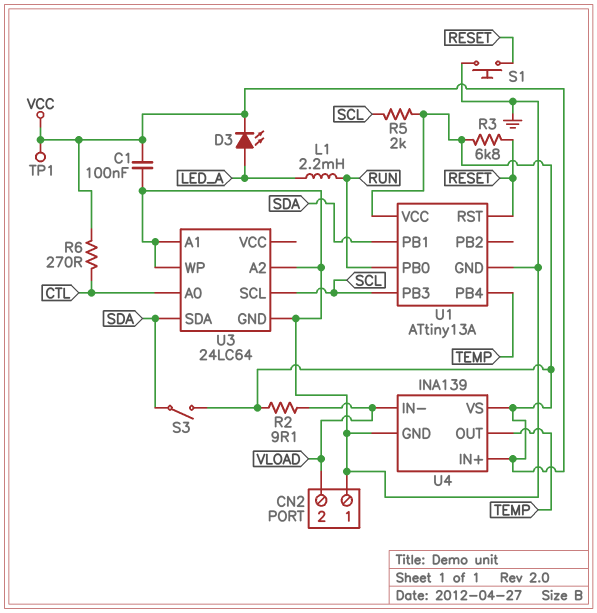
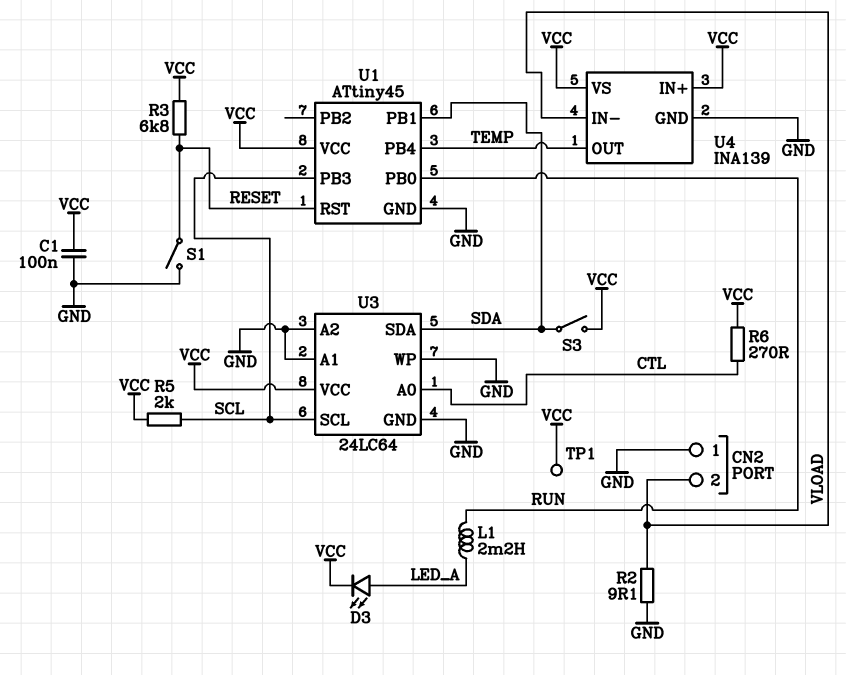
R2: 9.1 (VCC, VLOAD) -> 9.1 (GND, VLOAD)
S1: button (GND, RESET) -> switch (GND, RESET)
U1: ATtiny13A -> ATtiny45
U3 pin VCC: none -> VCC

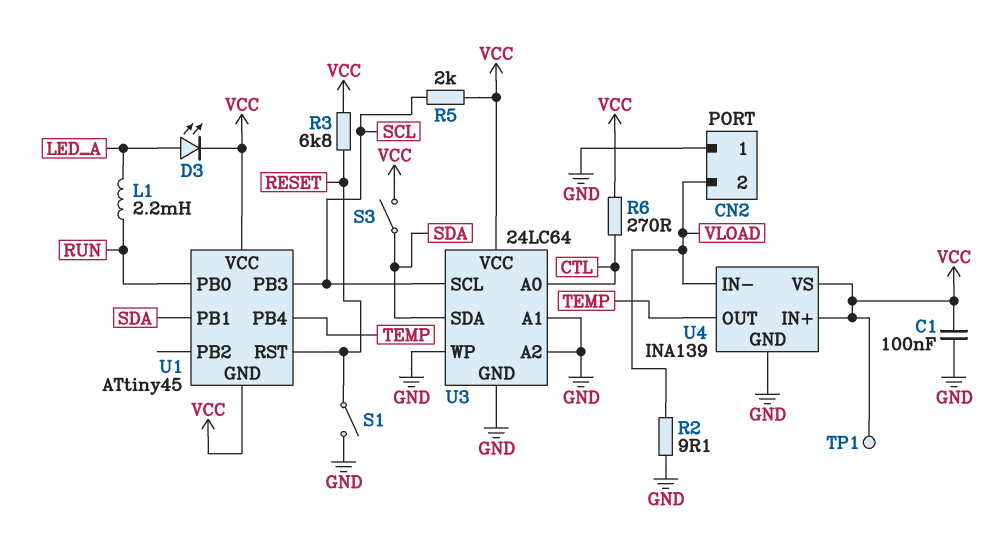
U1 pin GND: GND -> VCC

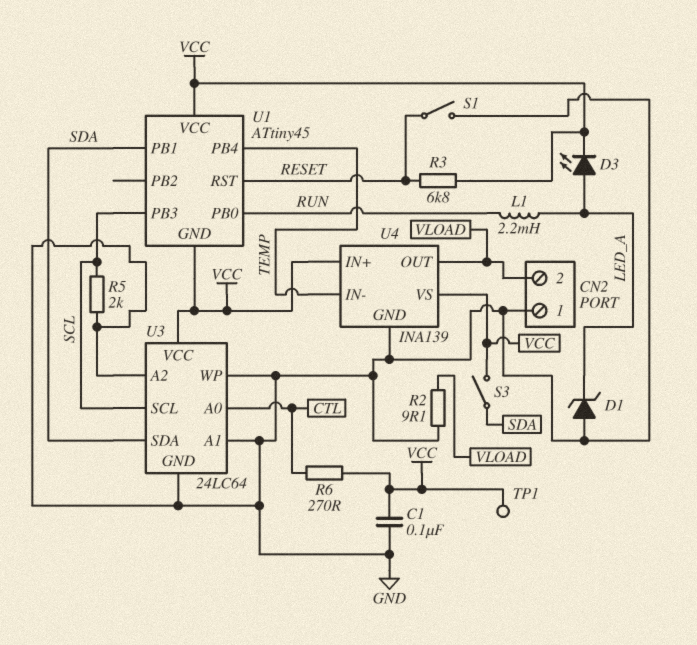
D1: none -> zener (A GND, K LED_A)
R5: 2k (SCL, VCC) -> 2k (GND, SCL)
U4 pin IN-: VLOAD -> TEMP
U4 pin OUT: TEMP -> VLOAD

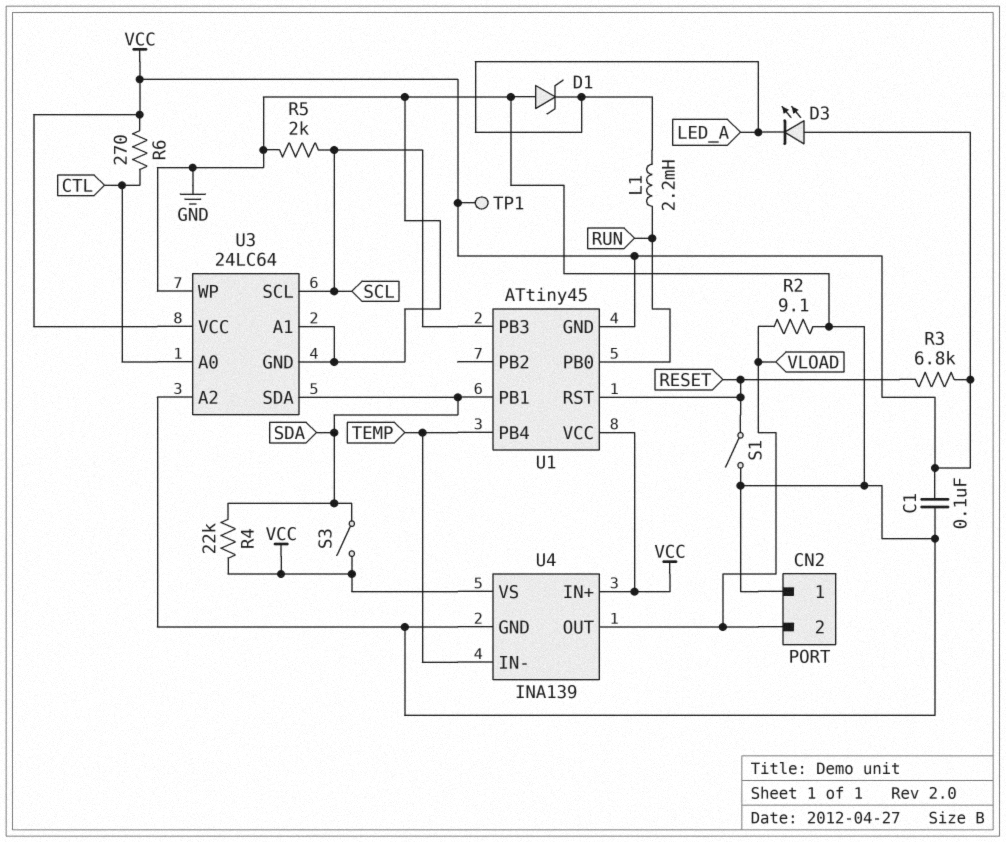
D3: LED (A LED_A, K VCC) -> LED (A VCC, K LED_A)
R4: none -> 22k (SDA, VCC)

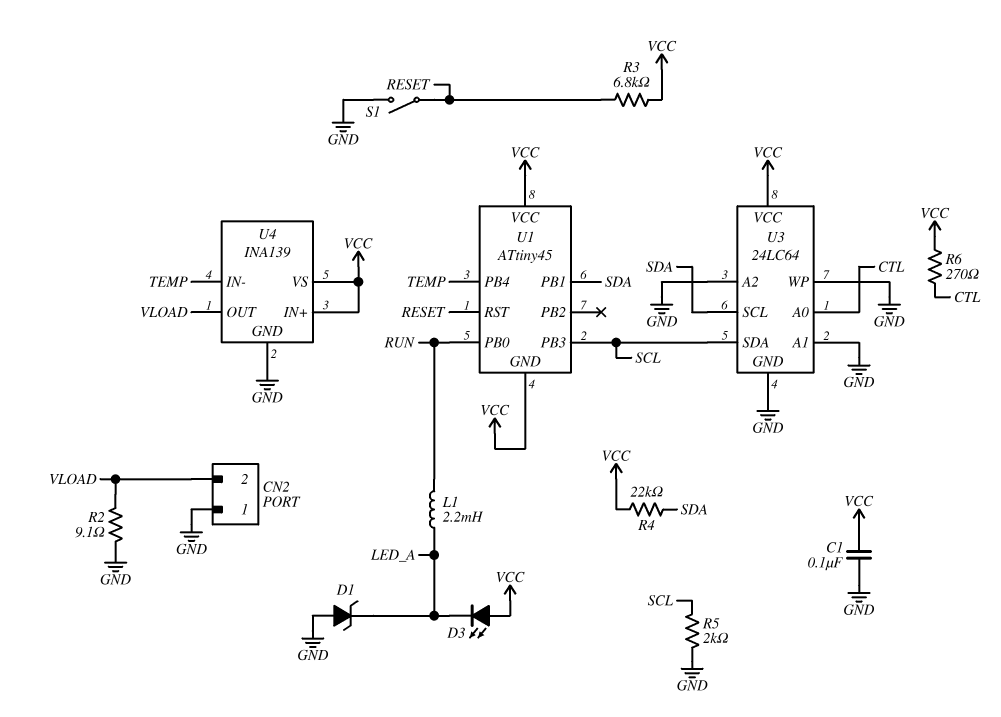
S3: switch (SDA, VCC) -> none
TP1: test point (VCC) -> none
U3 pin SCL: SCL -> SDA
U3 pin SDA: SDA -> SCL

